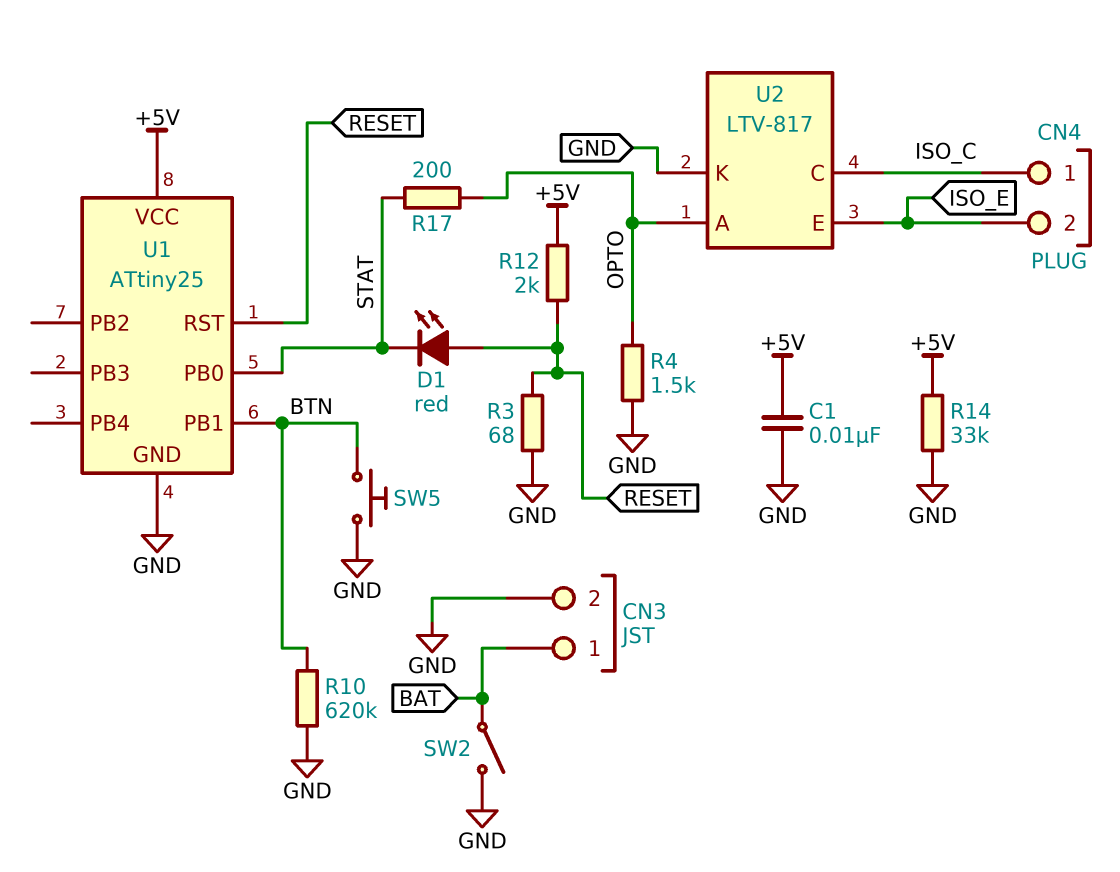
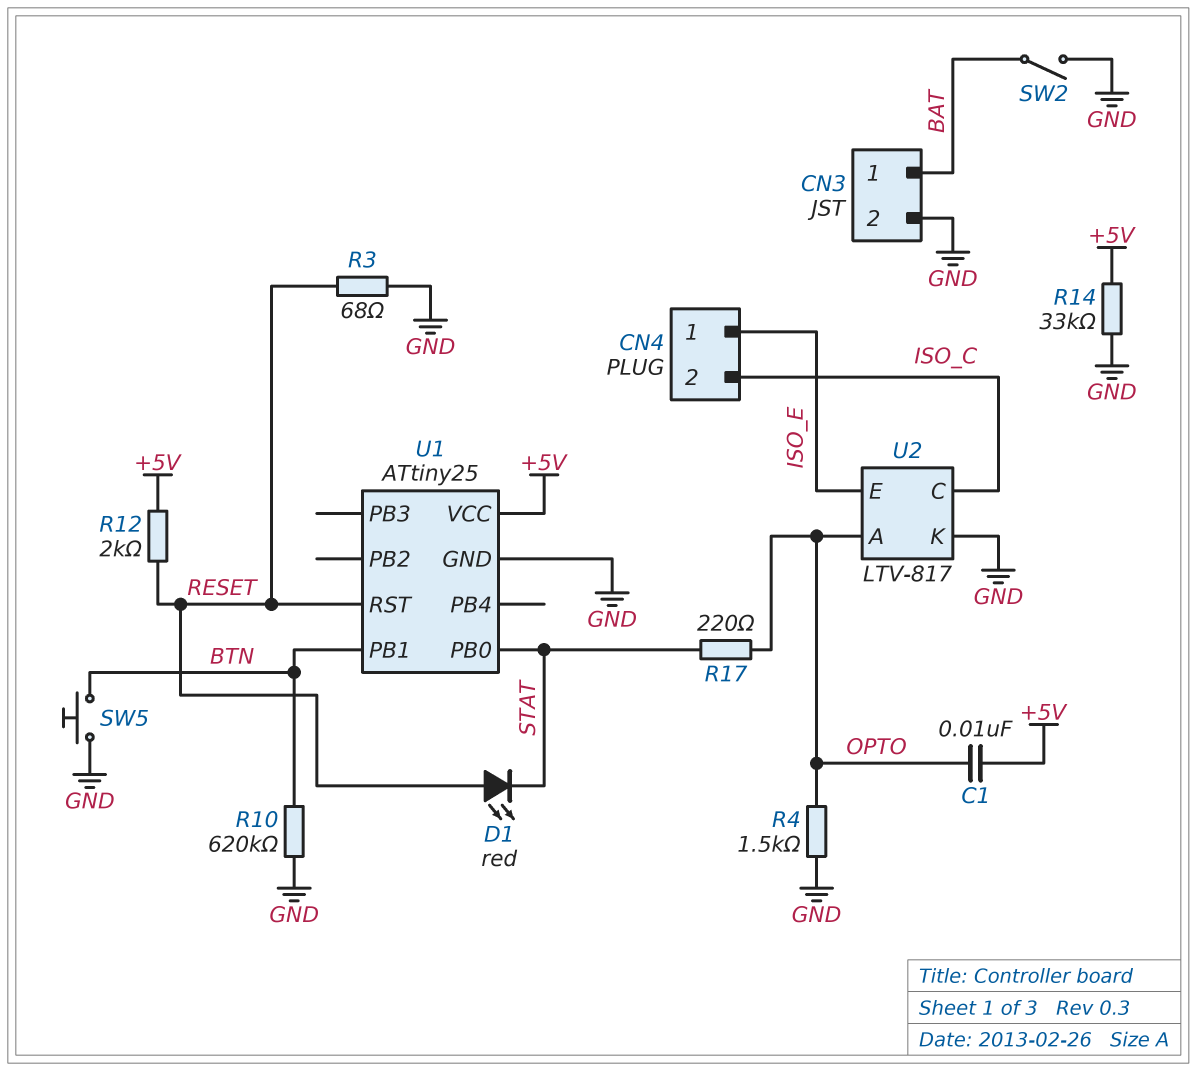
C1: 10nF (+5V, GND) -> 10nF (+5V, OPTO)
CN4 pin 1: ISO_C -> ISO_E
CN4 pin 2: ISO_E -> ISO_C
R17: 200 (OPTO, STAT) -> 220 (OPTO, STAT)

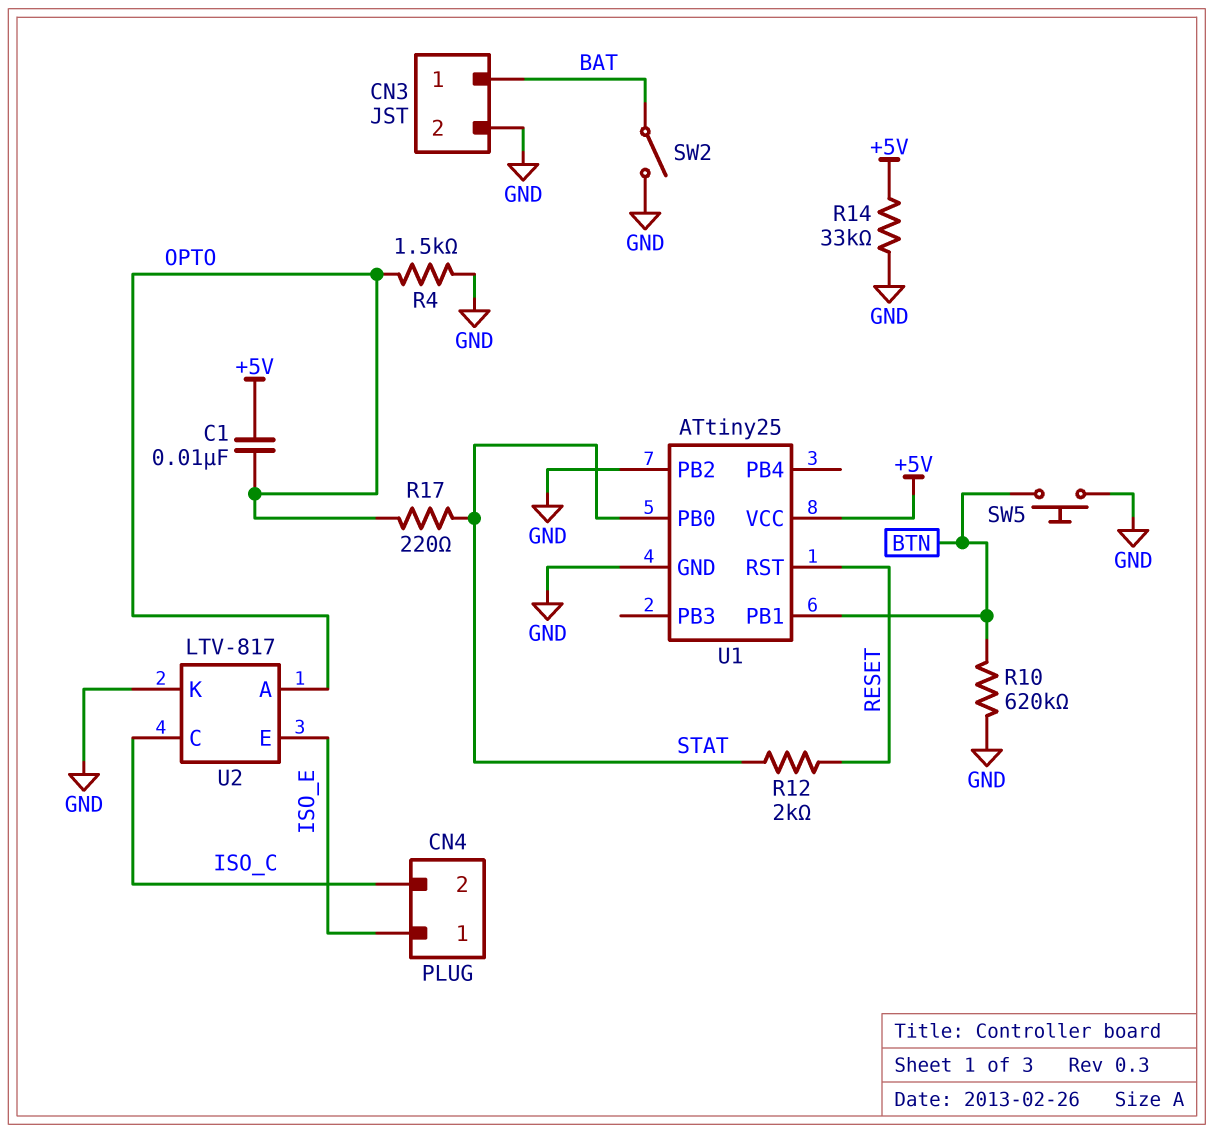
D1: LED red (A RESET, K STAT) -> none
R3: 68 (GND, RESET) -> none
R12: 2k (+5V, RESET) -> 2k (RESET, STAT)
U1 pin PB2: none -> GND

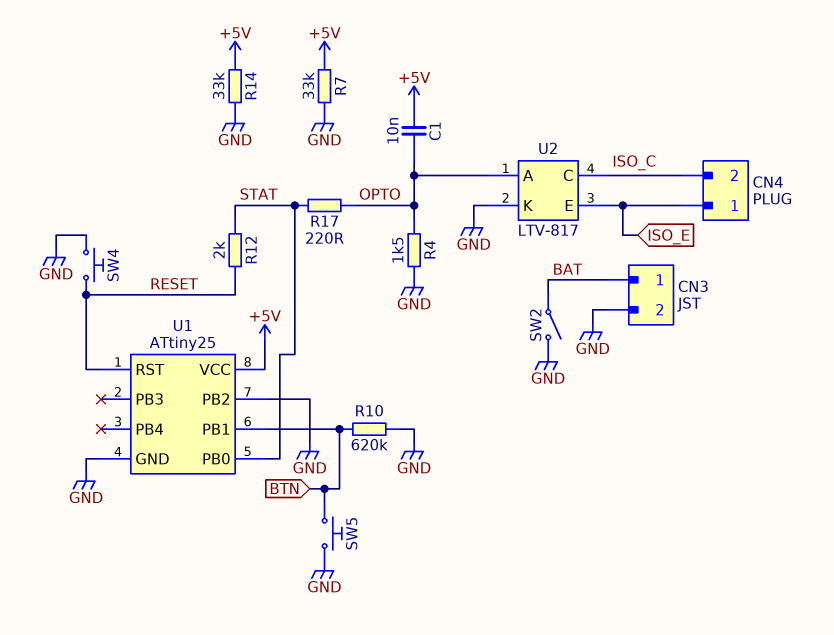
R7: none -> 33k (+5V, GND)
SW4: none -> button (GND, RESET)

